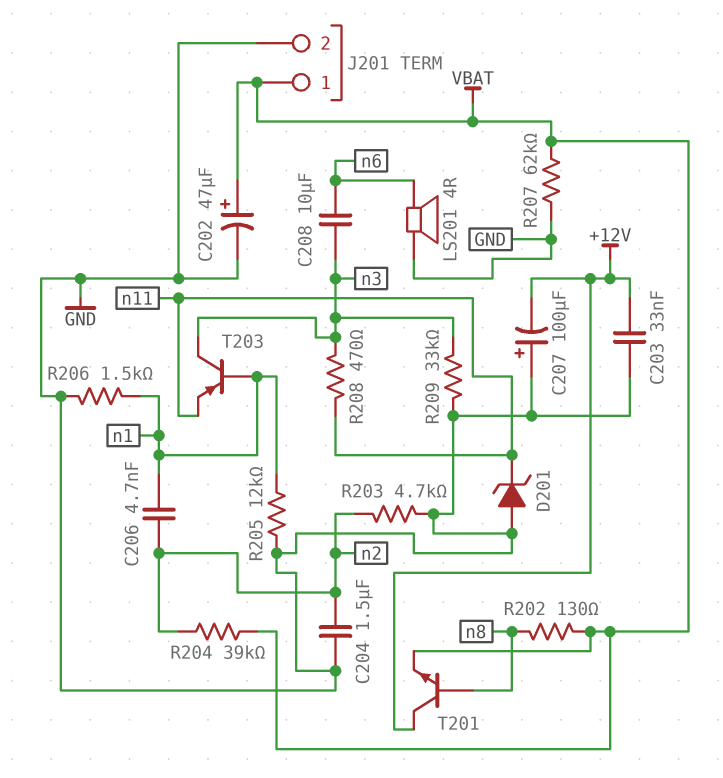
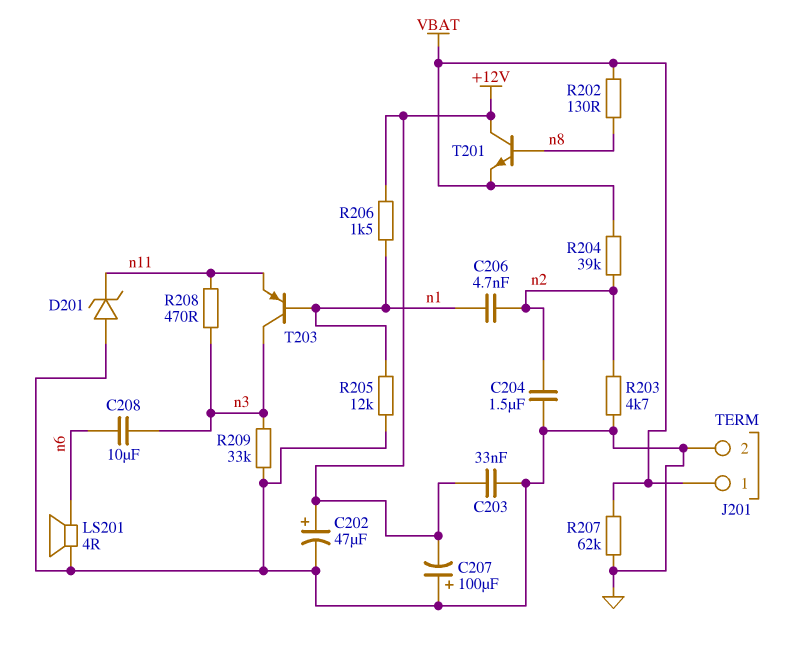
C202: 47uF (plus VBAT, minus GND) -> 47uF (plus +12V, minus GND)
R206: 1.5k (GND, n1) -> 1.5k (+12V, n1)

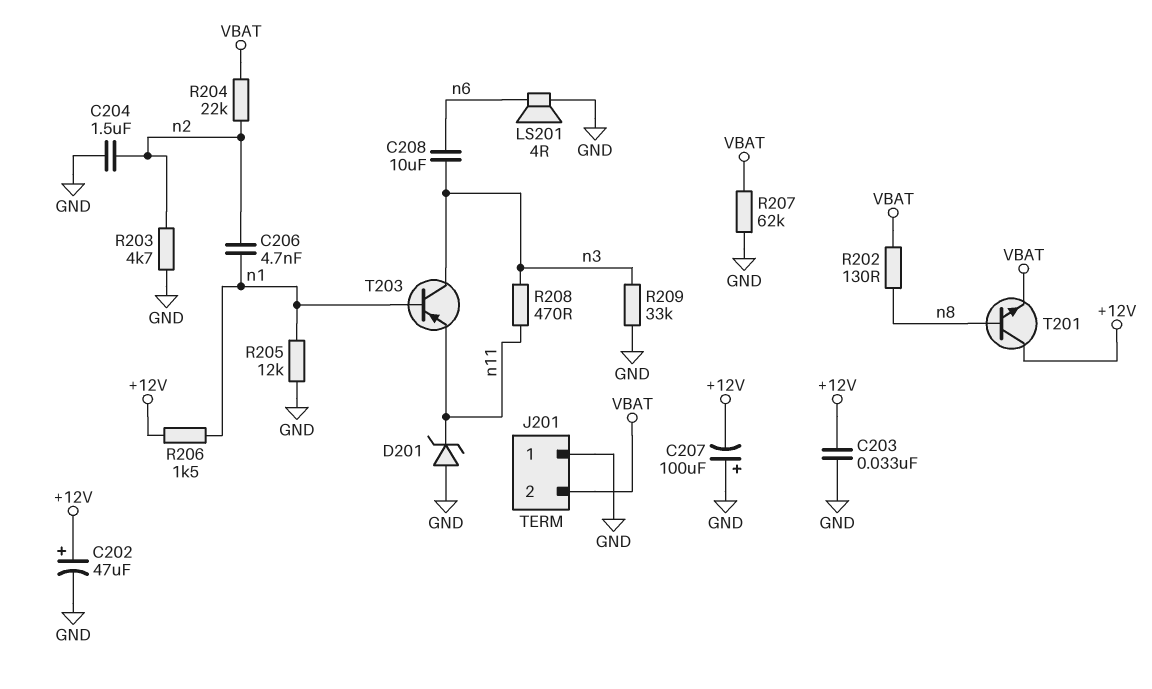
J201 pin 1: VBAT -> GND
J201 pin 2: GND -> VBAT
R204: 39k (VBAT, n2) -> 22k (VBAT, n2)

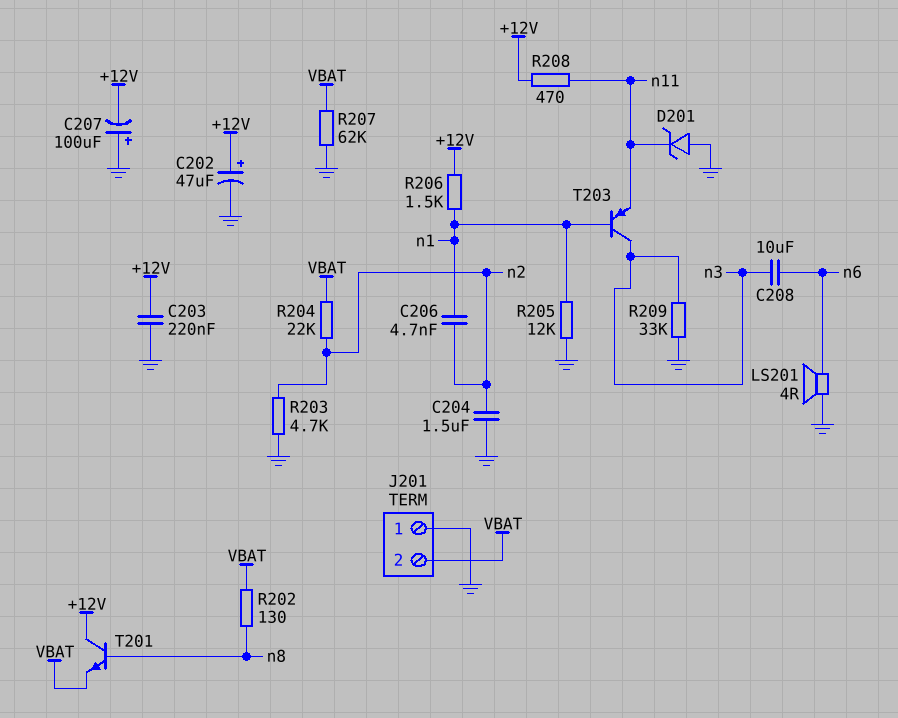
C203: 33nF (+12V, GND) -> 220nF (+12V, GND)
R208: 470 (n3, n11) -> 470 (+12V, n11)

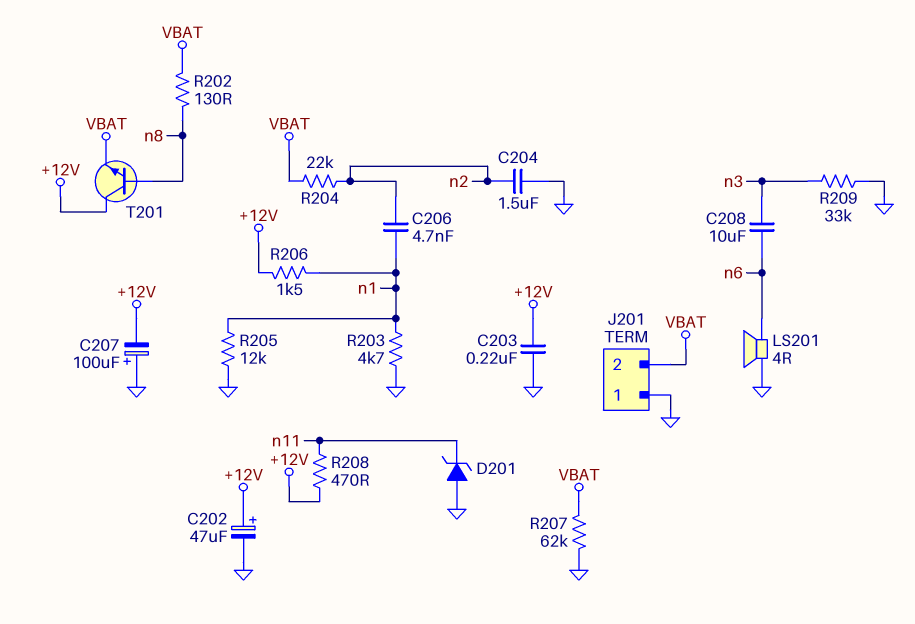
R203: 4.7k (GND, n2) -> 4.7k (GND, n1)
T203: PNP (B n1, C n3, E n11) -> none

